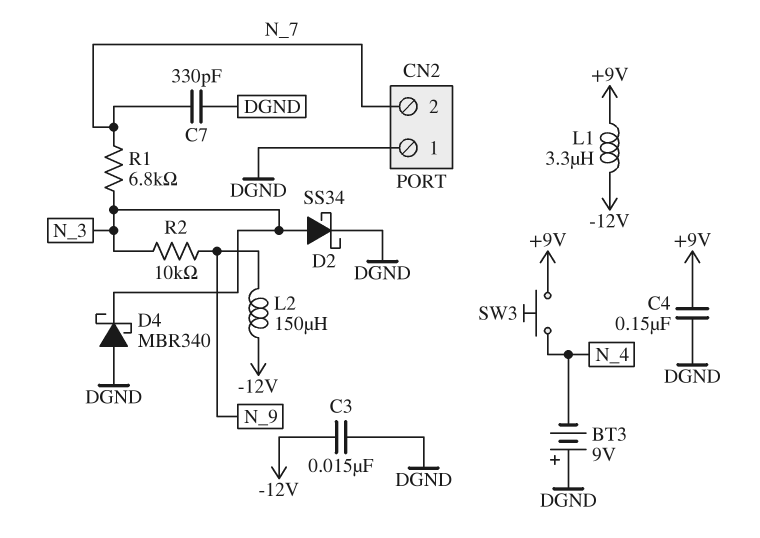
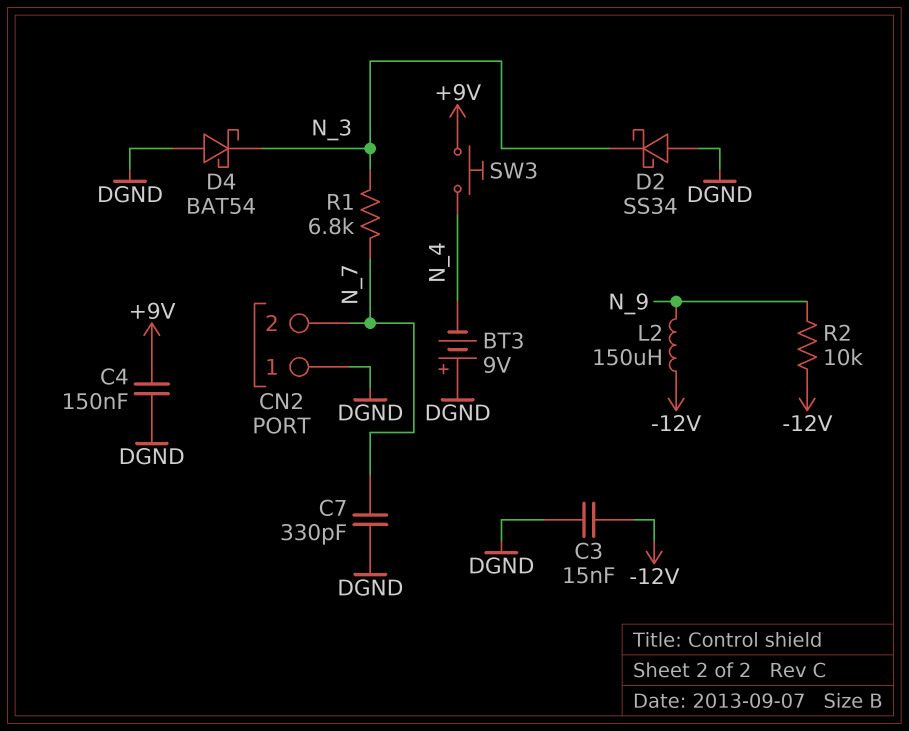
D2: schottky SS34 (A N_3, K DGND) -> schottky SS34 (A DGND, K N_3)
D4: schottky MBR340 (A DGND, K N_3) -> schottky BAT54 (A DGND, K N_3)
L1: 3.3uH (+9V, -12V) -> none
R2: 10k (N_3, N_9) -> 10k (-12V, N_9)

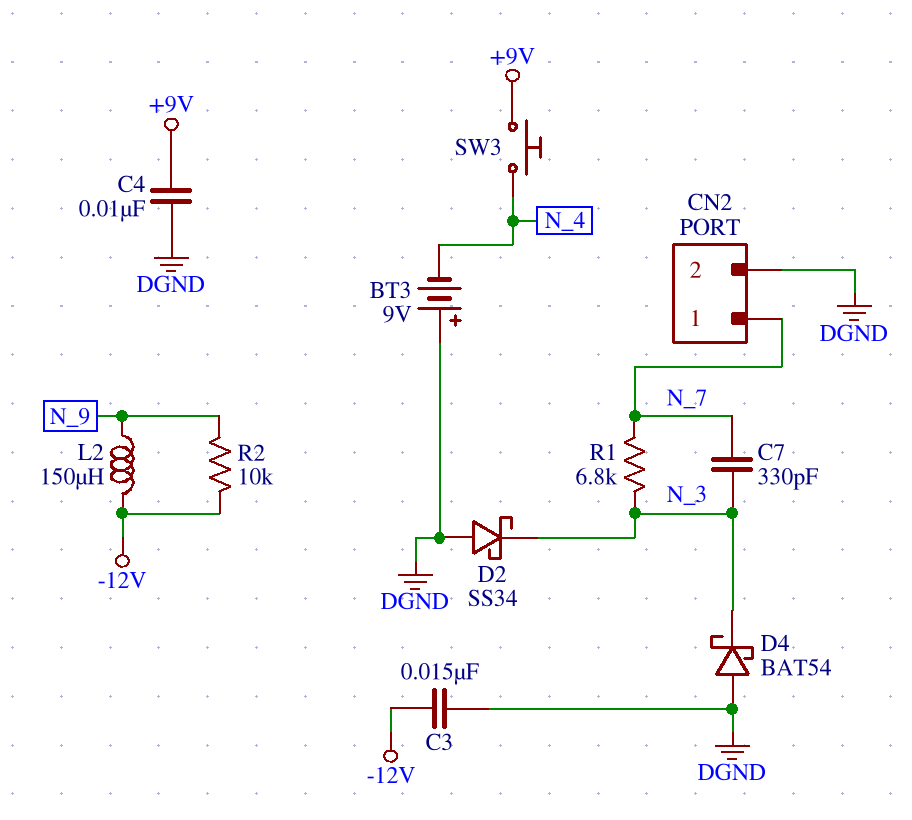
C4: 150nF (+9V, DGND) -> 10nF (+9V, DGND)
C7: 330pF (DGND, N_7) -> 330pF (N_3, N_7)
CN2 pin 1: DGND -> N_7
CN2 pin 2: N_7 -> DGND

